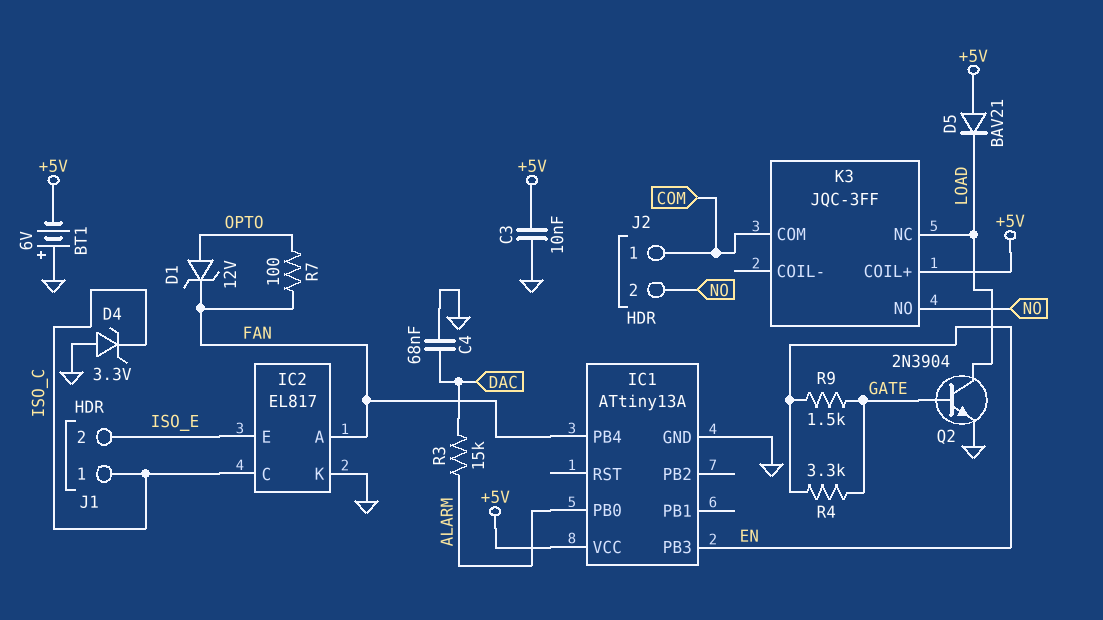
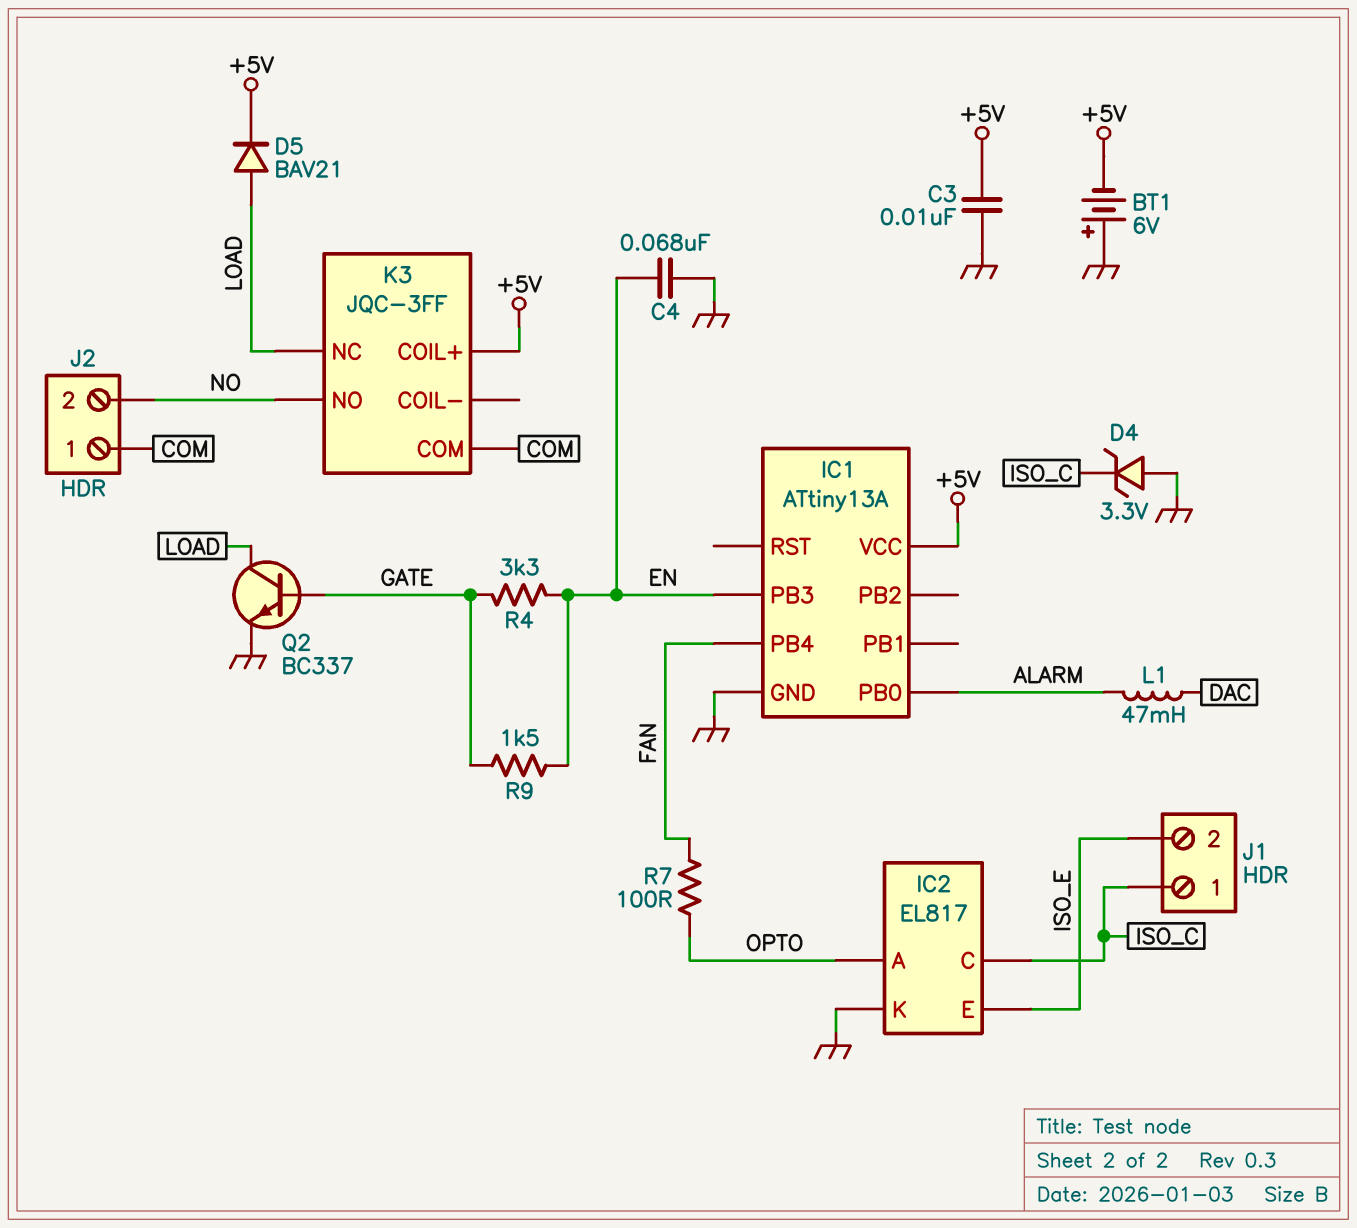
C4: 68nF (DAC, GND) -> 68nF (EN, GND)
D1: zener 12V (A OPTO, K FAN) -> none
D5: diode BAV21 (A +5V, K LOAD) -> diode BAV21 (A LOAD, K +5V)
IC2 pin A: FAN -> OPTO
L1: none -> 47mH (ALARM, DAC)
Q2: NPN 2N3904 (B GATE, C LOAD, E GND) -> NPN BC337 (B GATE, C LOAD, E GND)
R3: 15k (ALARM, DAC) -> none

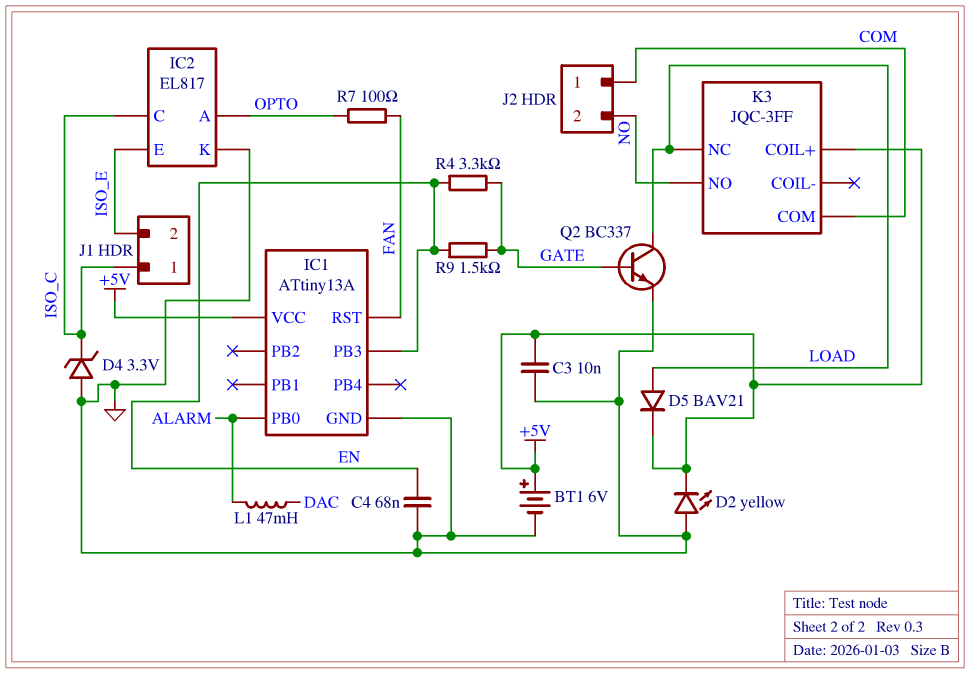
BT1: 6V (plus GND, minus +5V) -> 6V (plus +5V, minus GND)
D2: none -> LED yellow (A GND, K +5V)
IC1 pin PB4: FAN -> none
IC1 pin RST: none -> FAN

